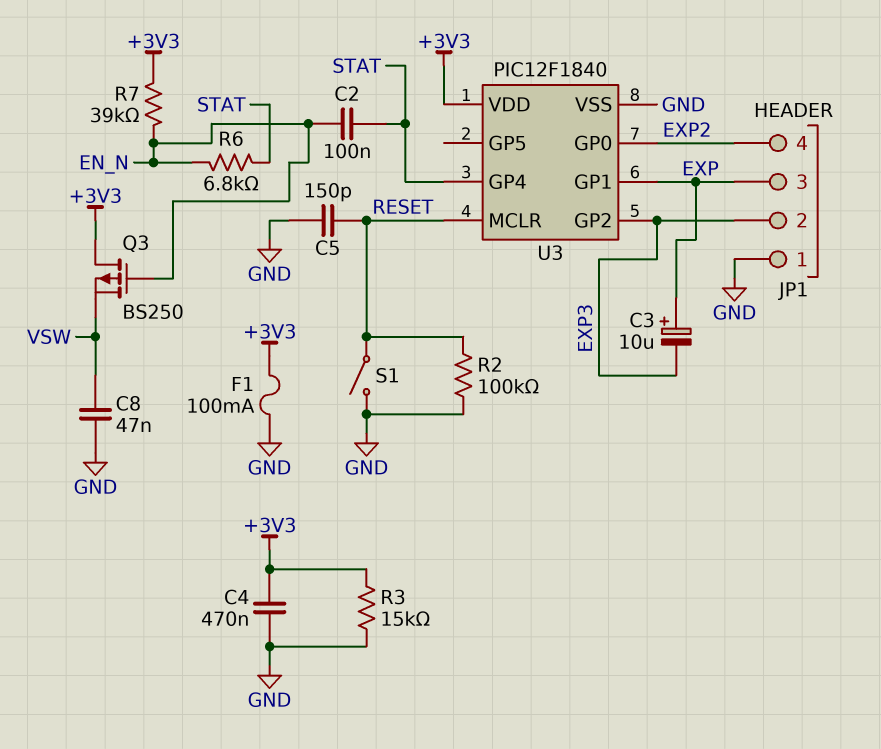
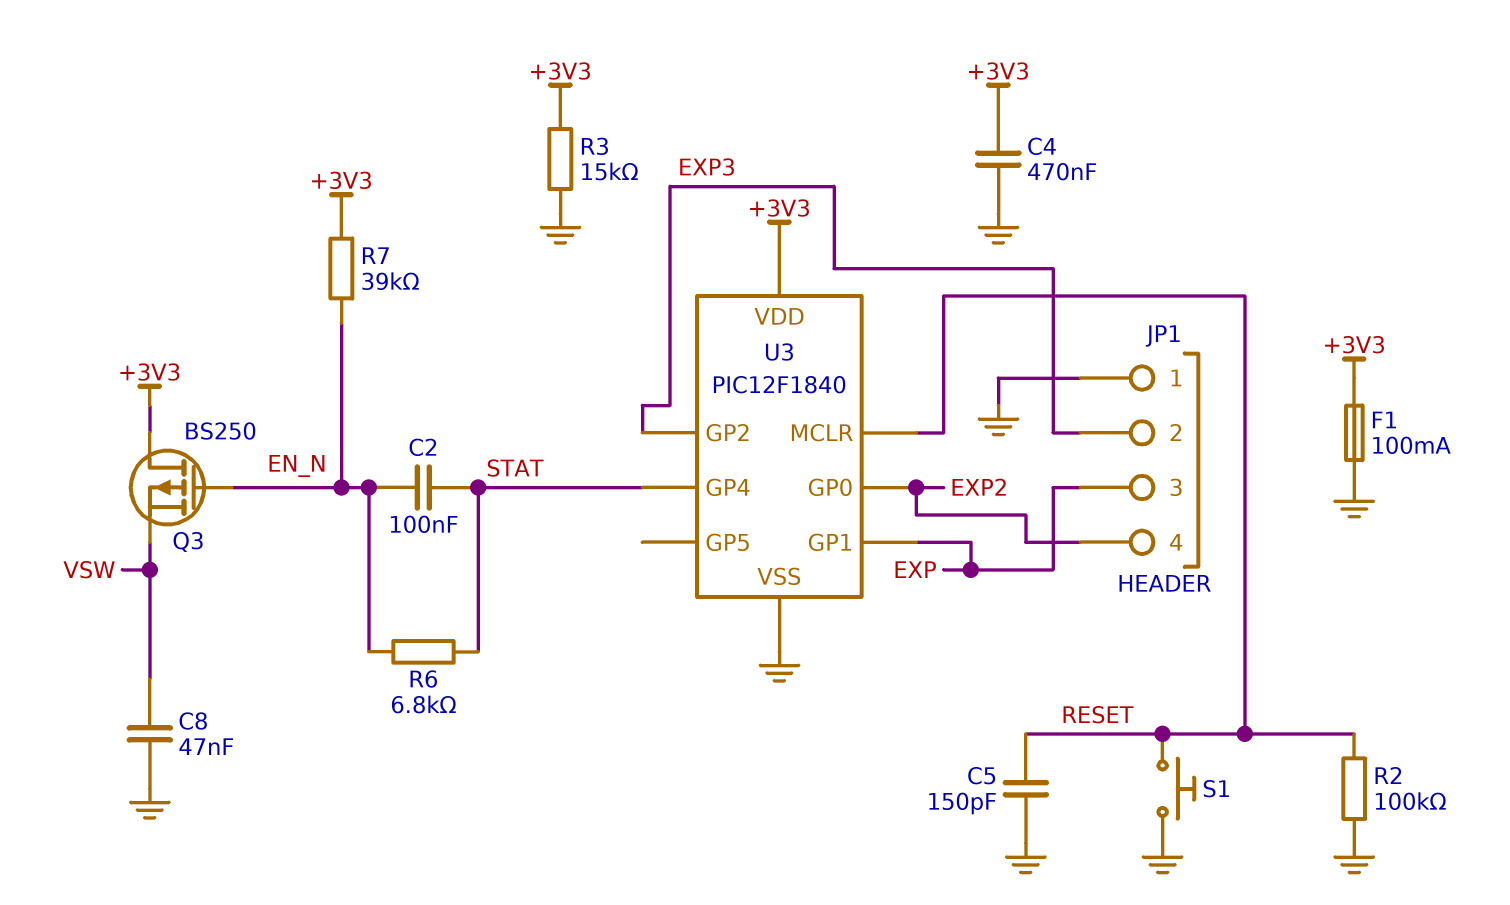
C3: 10uF (plus EXP, minus EXP3) -> none
S1: switch (GND, RESET) -> button (GND, RESET)

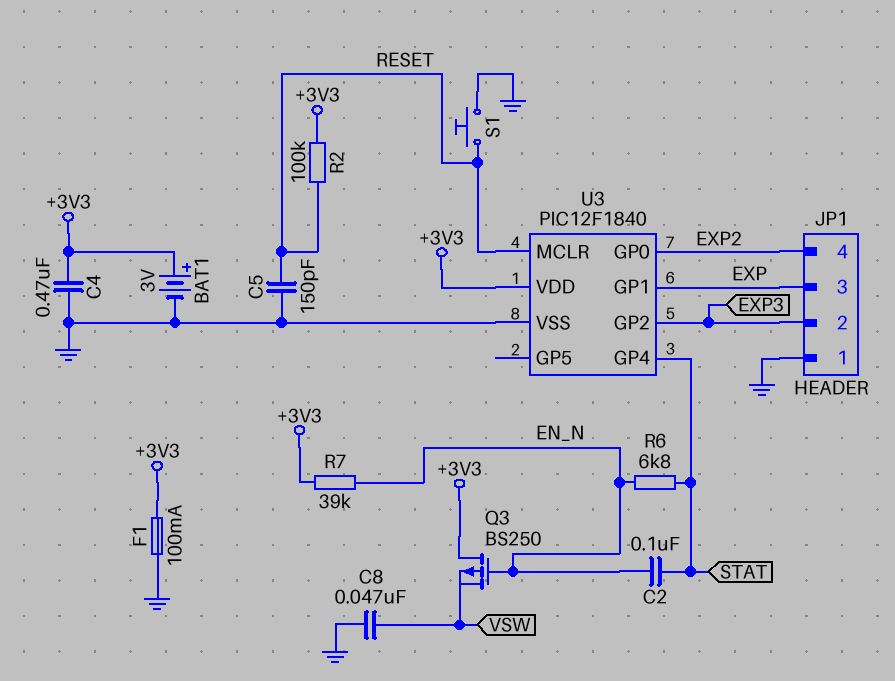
BAT1: none -> 3V (plus +3V3, minus GND)
R2: 100k (GND, RESET) -> 100k (+3V3, RESET)
R3: 15k (+3V3, GND) -> none

